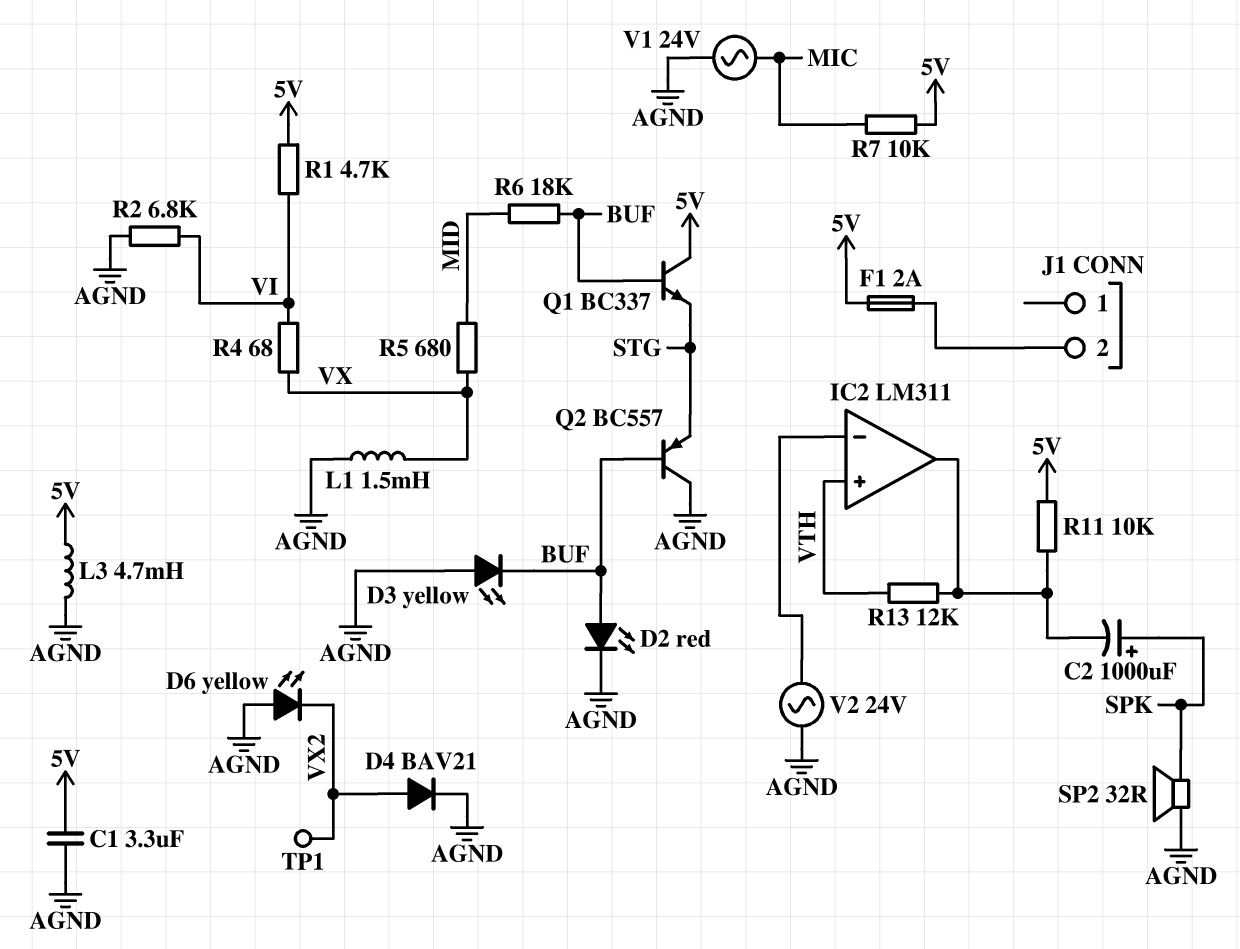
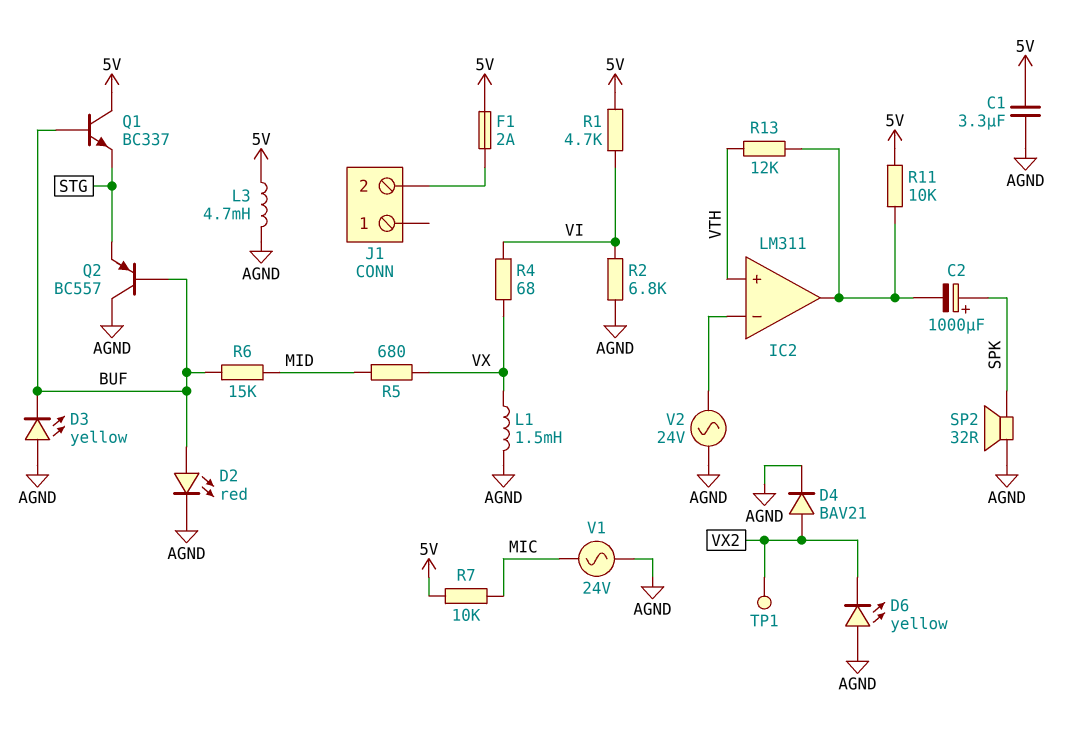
R6: 18k (BUF, MID) -> 15k (BUF, MID)

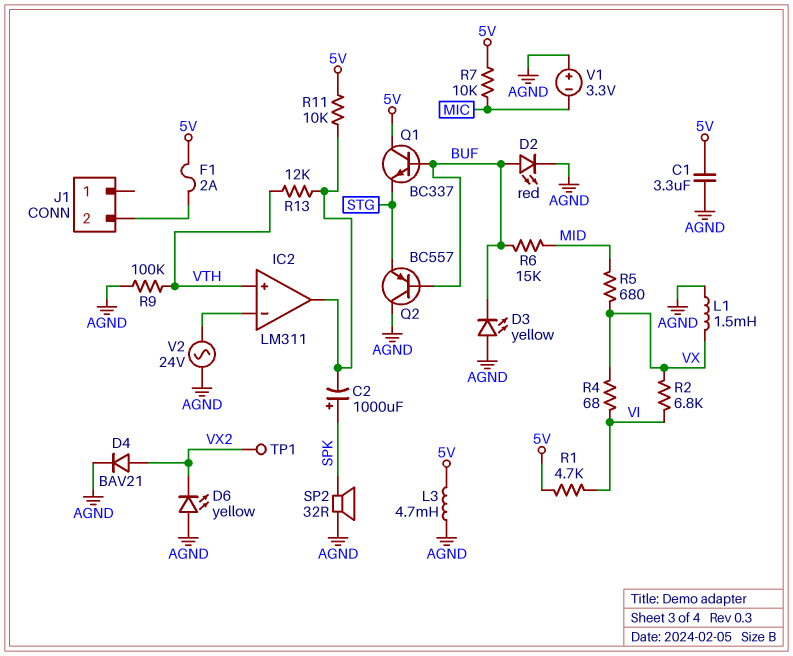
R2: 6.8k (AGND, VI) -> 6.8k (VI, VX)
R9: none -> 100k (AGND, VTH)
V1: AC 24V (AGND, MIC) -> 3.3V (plus AGND, minus MIC)

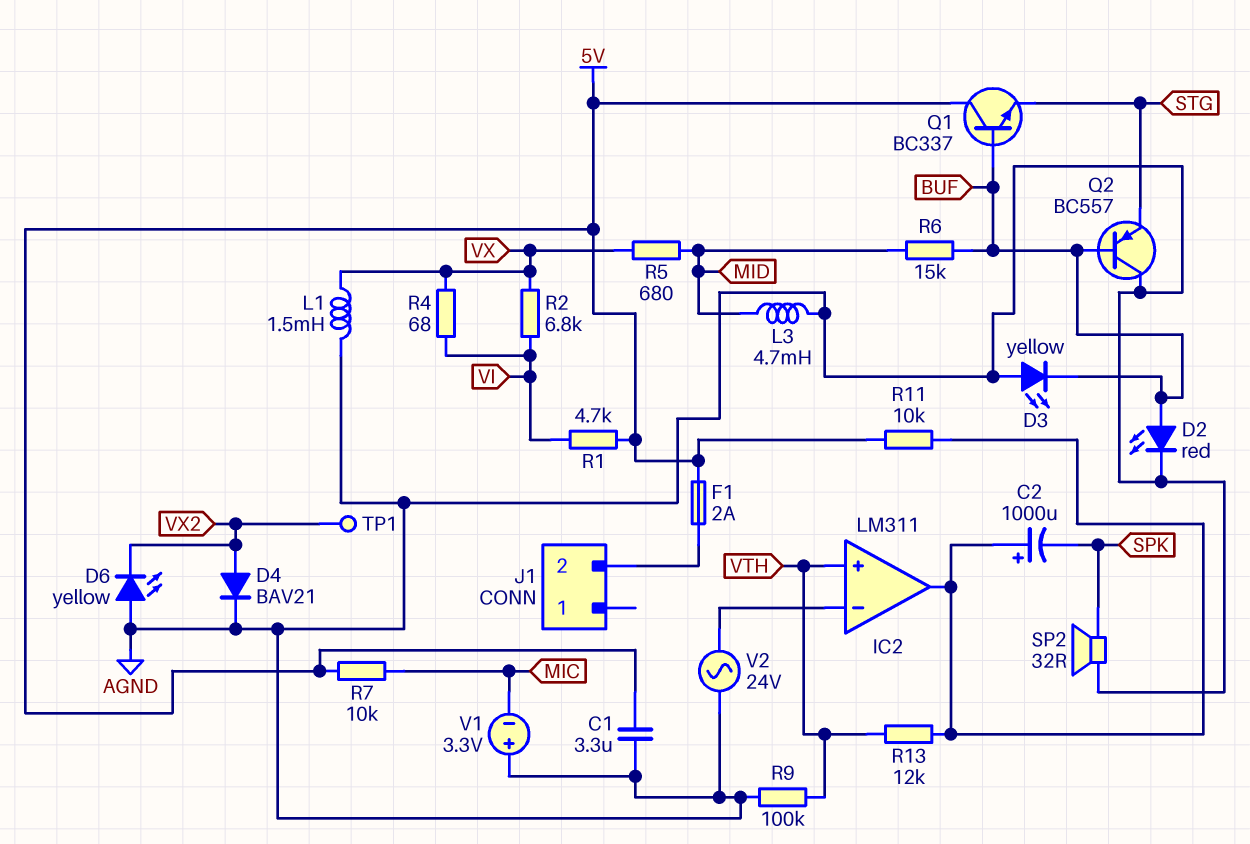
C2: 1000uF (plus SPK, minus IC2/out) -> 1000uF (plus IC2/out, minus SPK)
L3: 4.7mH (5V, AGND) -> 4.7mH (AGND, MID)

